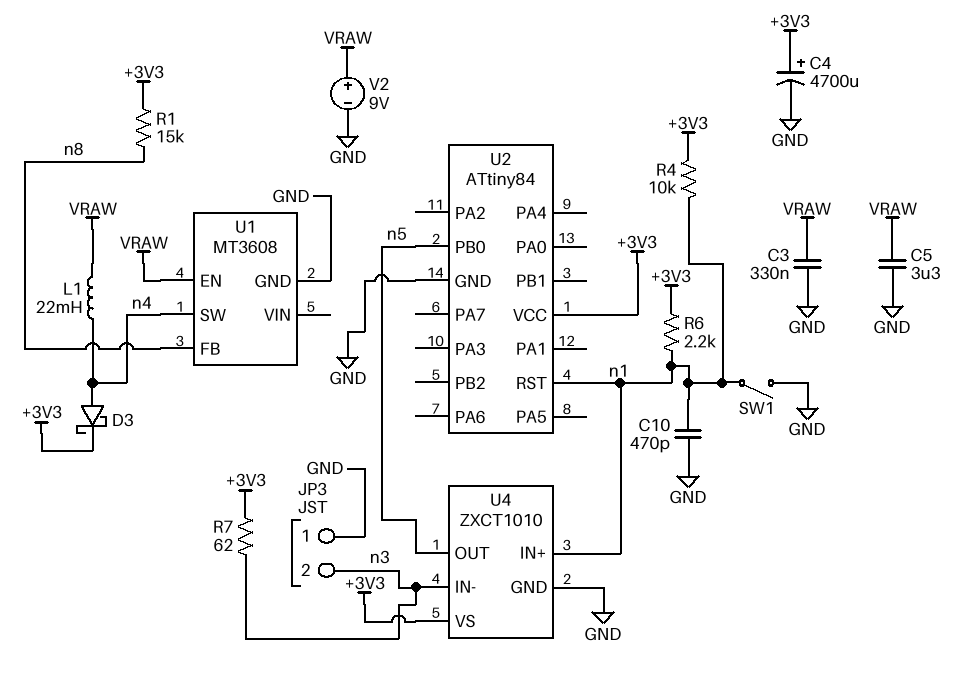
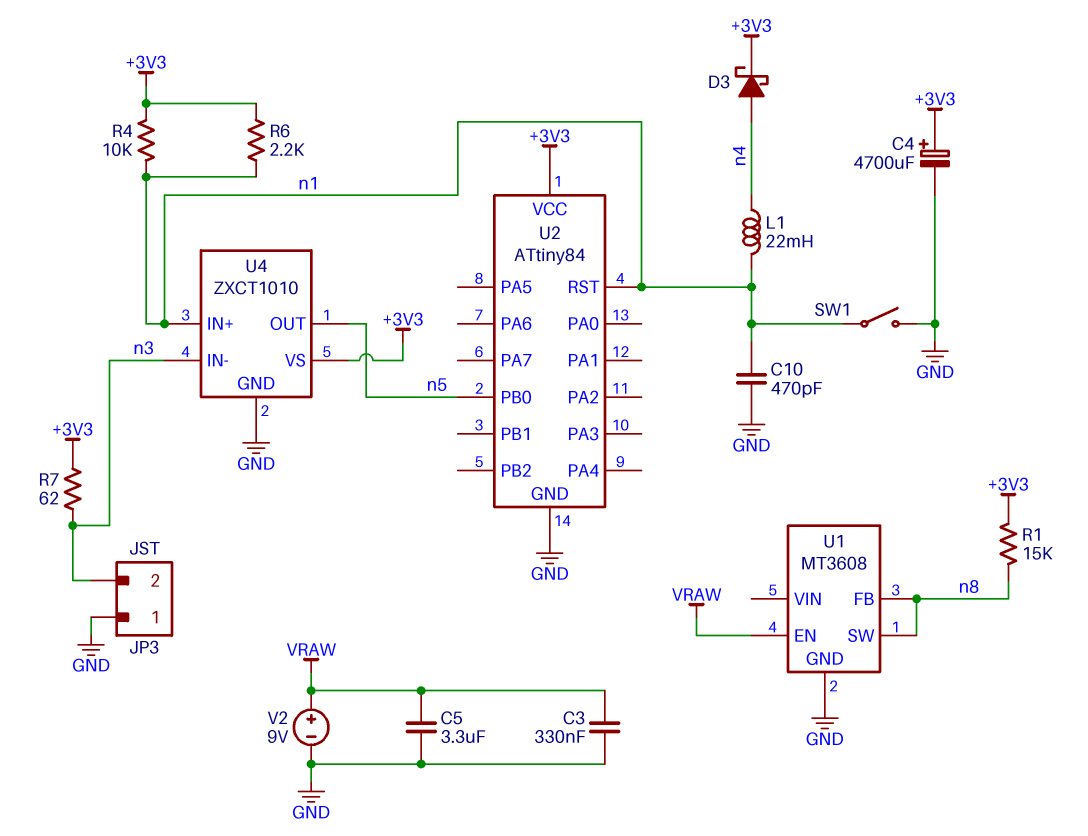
L1: 22mH (VRAW, n4) -> 22mH (n1, n4)
U1 pin SW: n4 -> n8

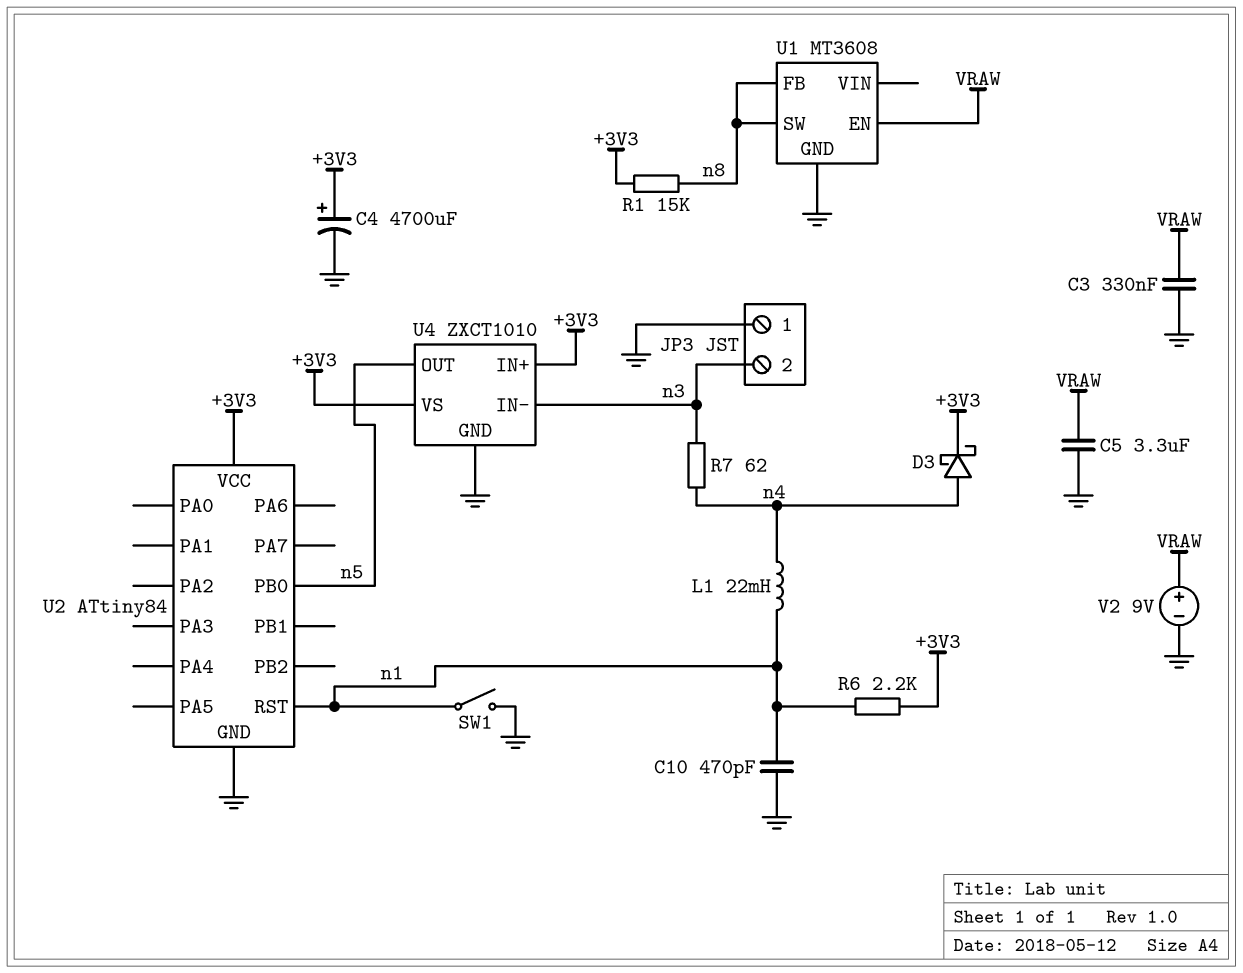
R4: 10k (+3V3, n1) -> none
R7: 62 (+3V3, n3) -> 62 (n3, n4)
U4 pin IN+: n1 -> +3V3

